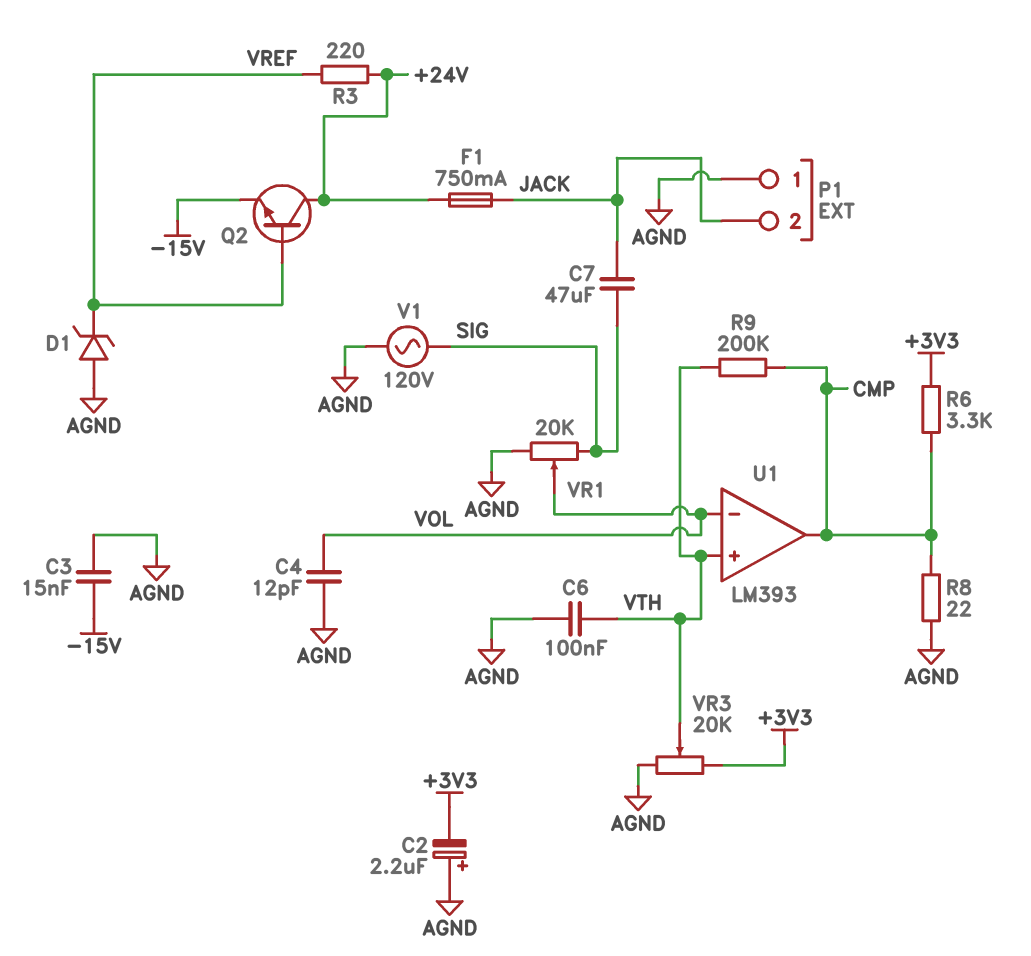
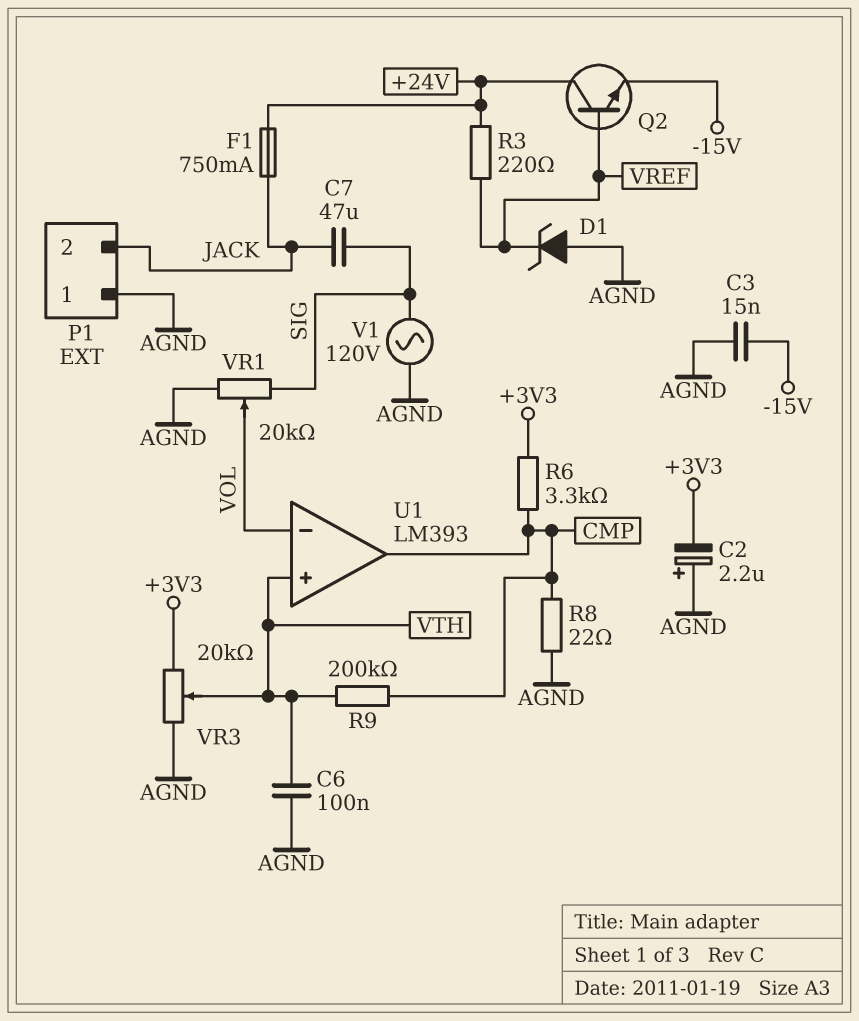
C4: 12pF (AGND, VOL) -> none

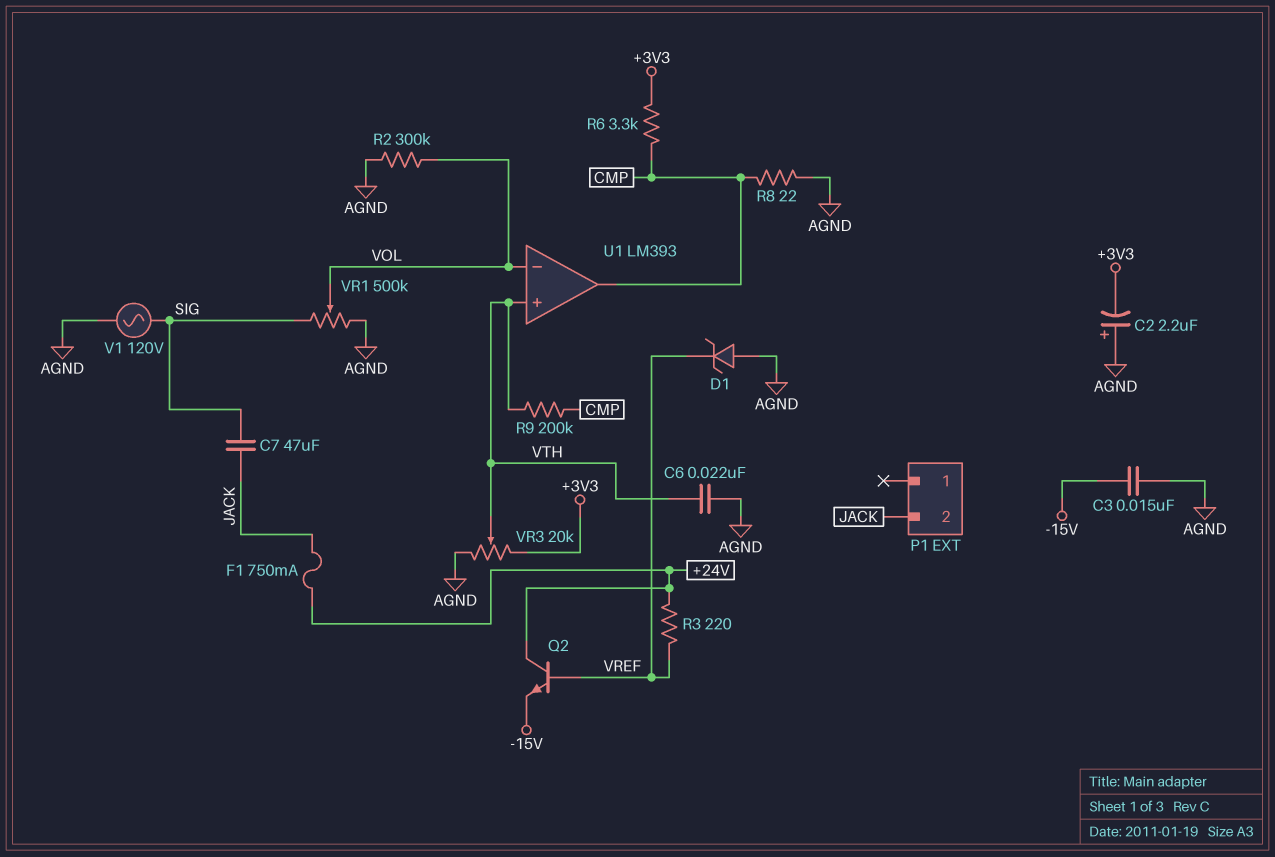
C6: 100nF (AGND, VTH) -> 22nF (AGND, VTH)
P1 pin 1: AGND -> none
R2: none -> 300k (AGND, VOL)
VR1: 20k (AGND, SIG, wiper VOL) -> 500k (AGND, SIG, wiper VOL)

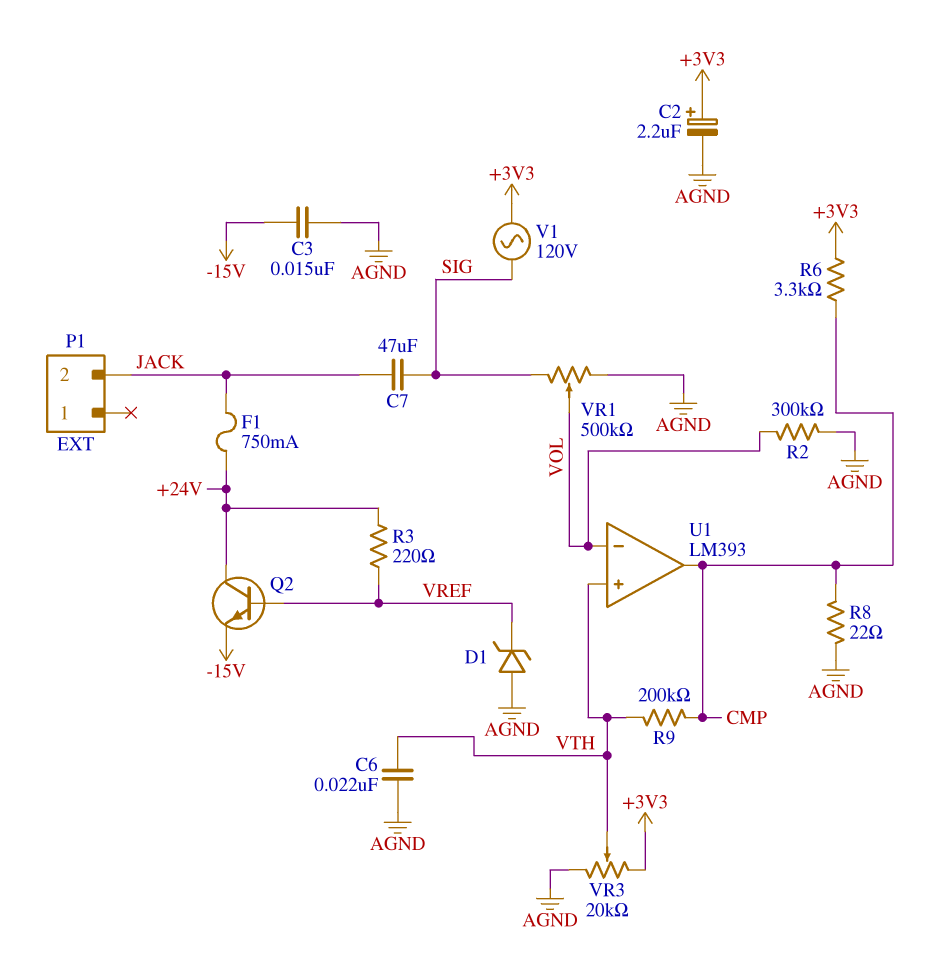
C2: 2.2uF (plus AGND, minus +3V3) -> 2.2uF (plus +3V3, minus AGND)
V1: AC 120V (AGND, SIG) -> AC 120V (+3V3, SIG)

